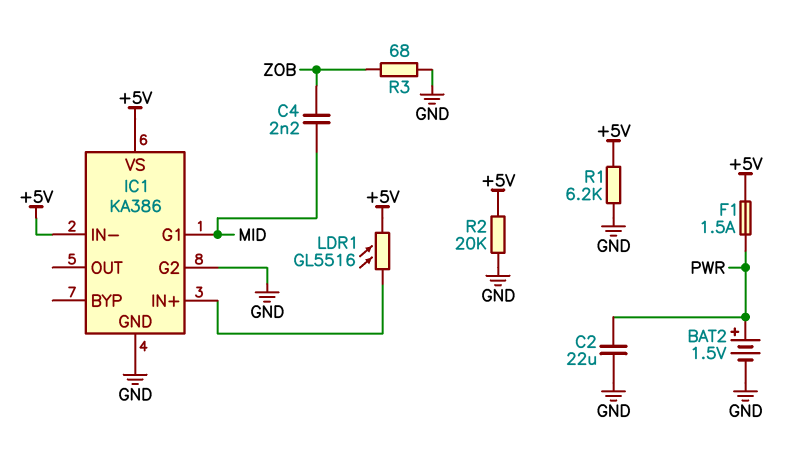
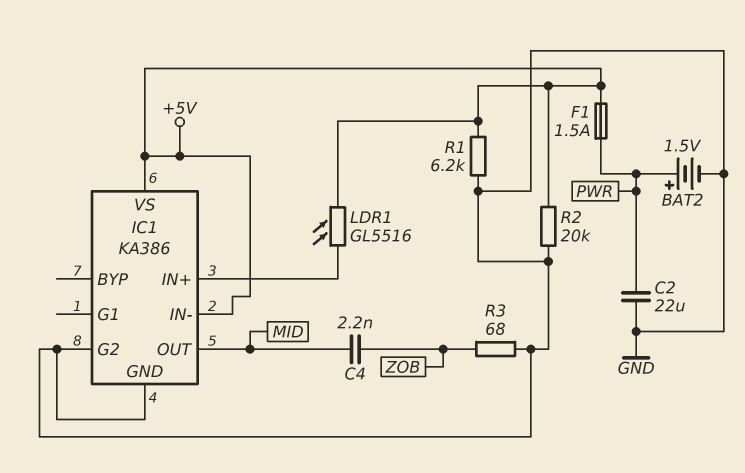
IC1 pin G1: MID -> none
IC1 pin OUT: none -> MID

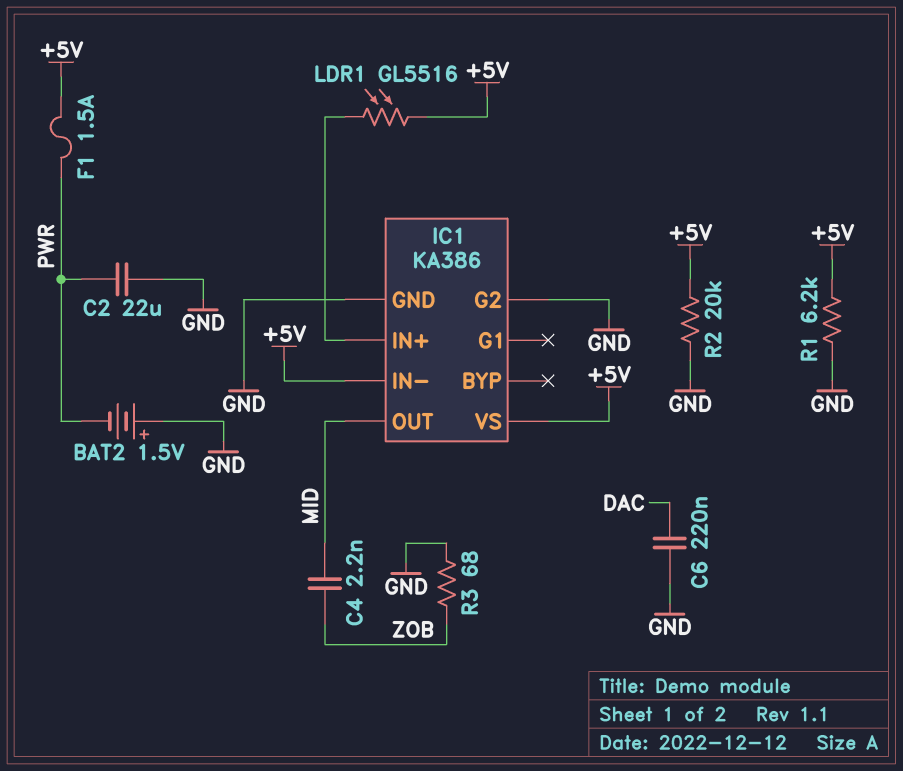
BAT2: 1.5V (plus PWR, minus GND) -> 1.5V (plus GND, minus PWR)
C6: none -> 220nF (DAC, GND)

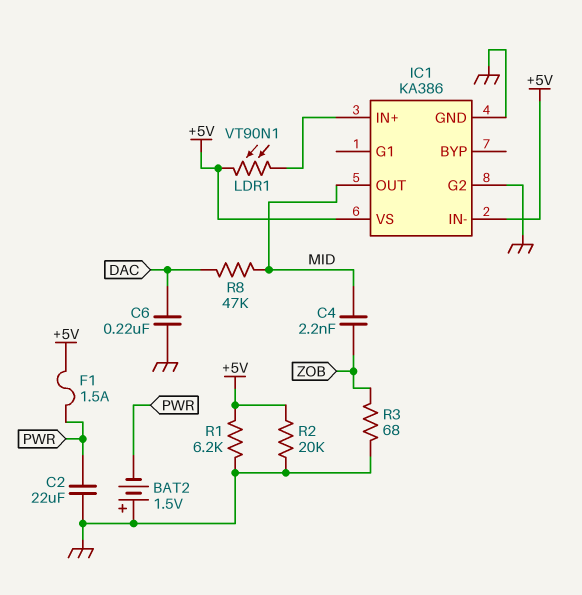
LDR1: GL5516 (+5V, IC1/IN+) -> VT90N1 (+5V, IC1/IN+)
R8: none -> 47k (DAC, MID)

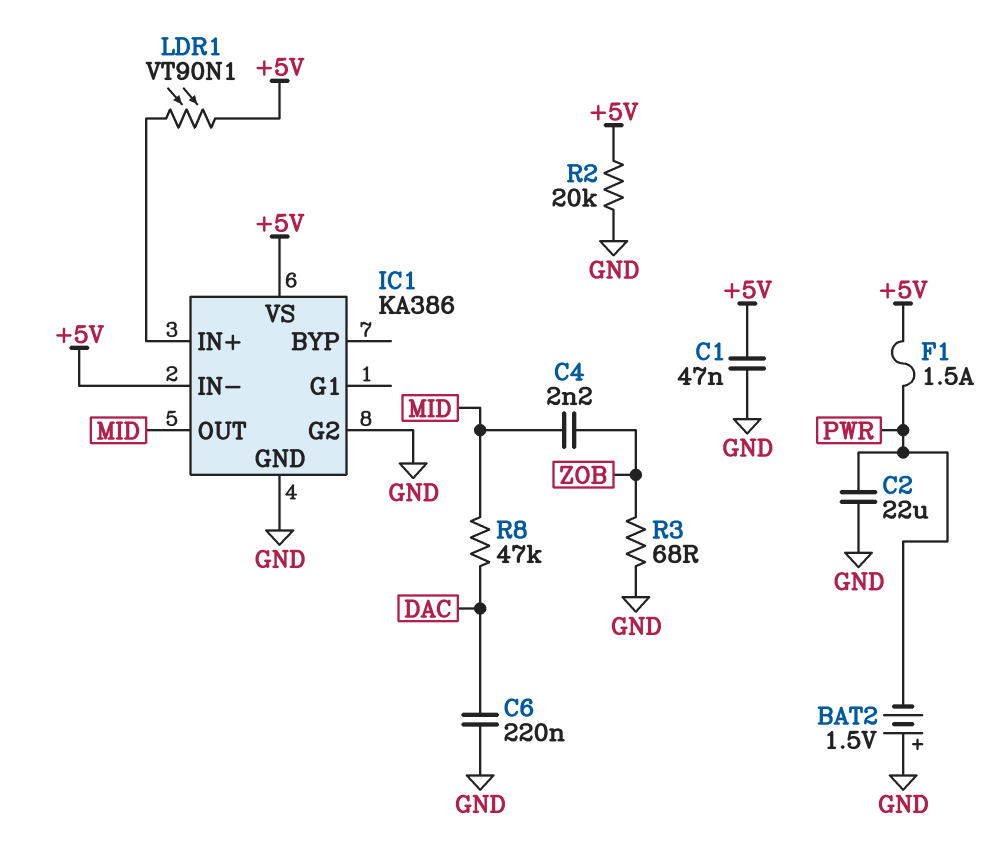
C1: none -> 47nF (+5V, GND)
R1: 6.2k (+5V, GND) -> none

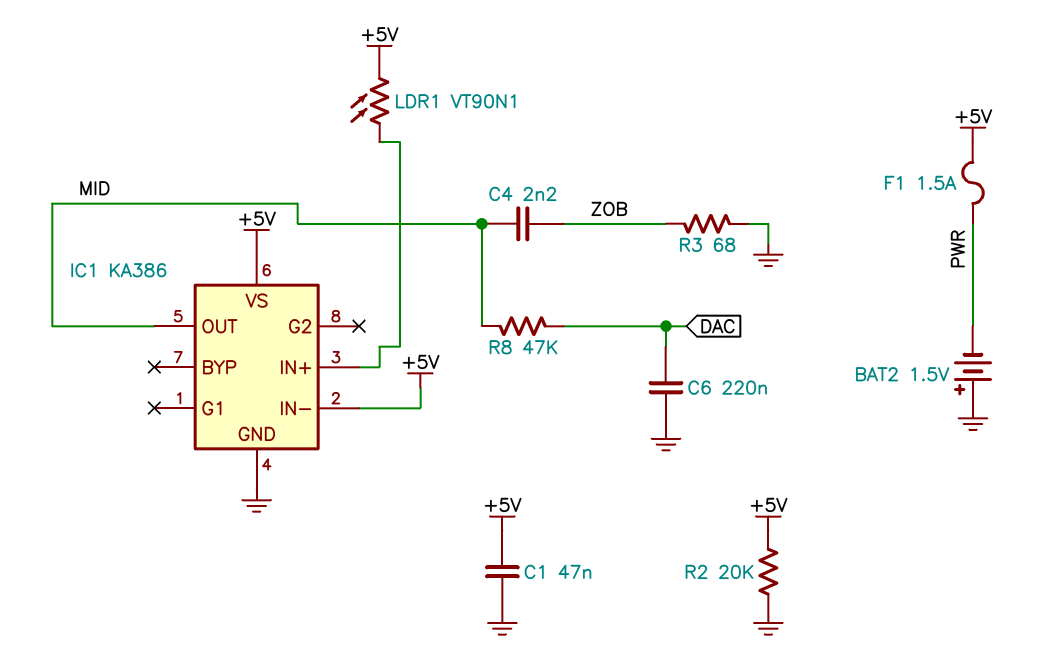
C2: 22uF (GND, PWR) -> none
IC1 pin G2: GND -> none

